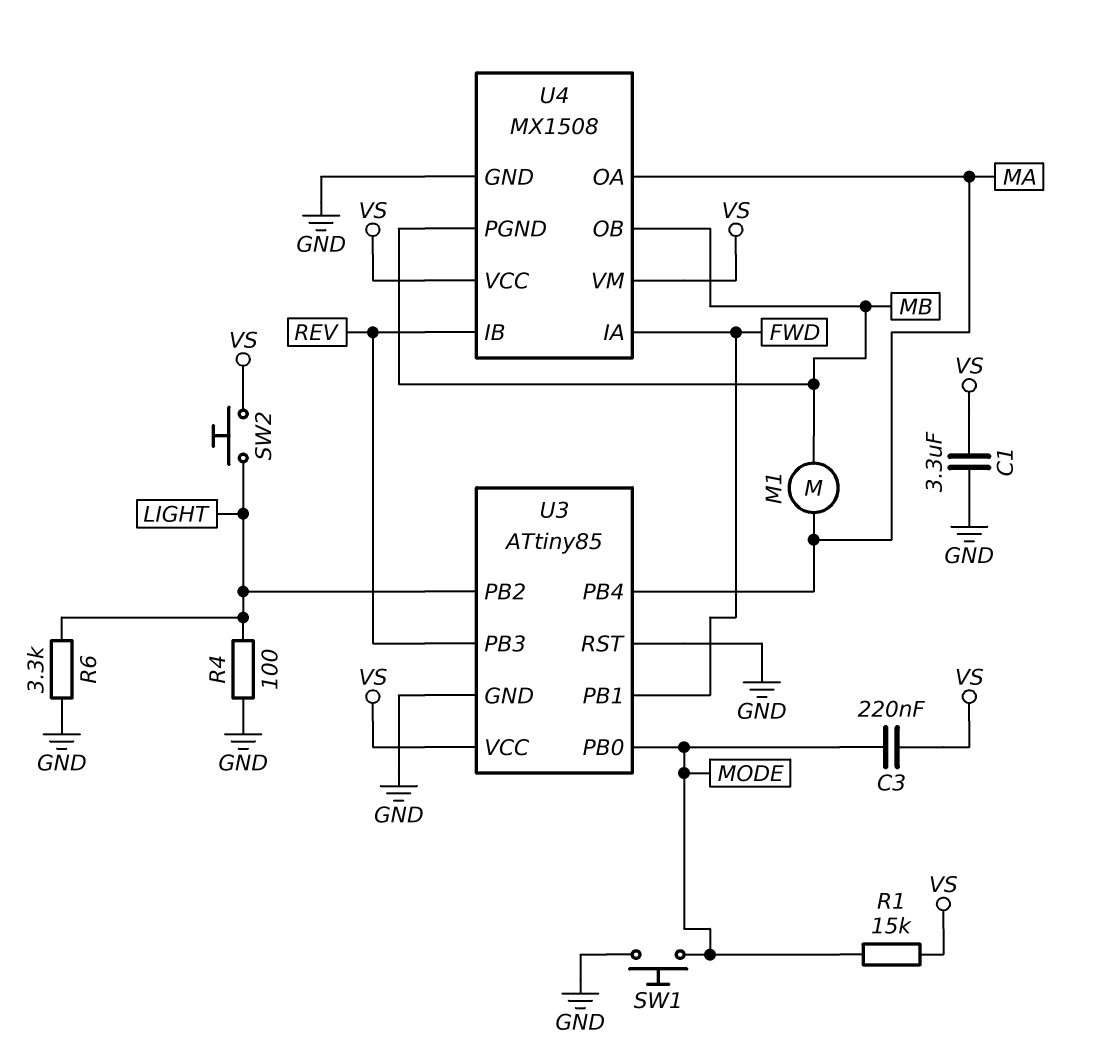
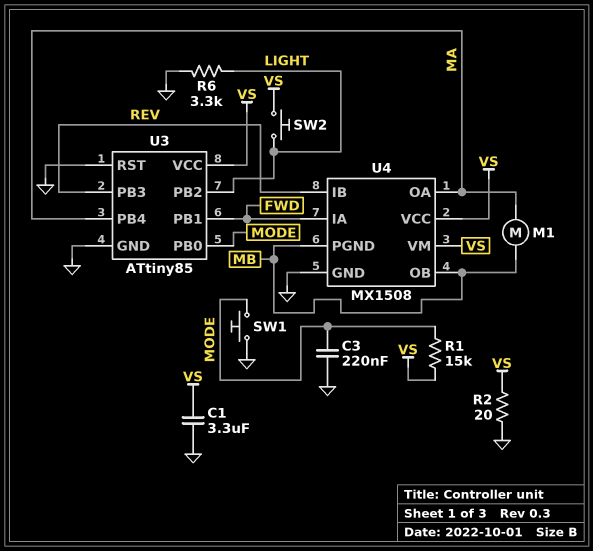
C3: 220nF (MODE, VS) -> 220nF (GND, MODE)
R2: none -> 20 (GND, VS)
R4: 100 (GND, LIGHT) -> none

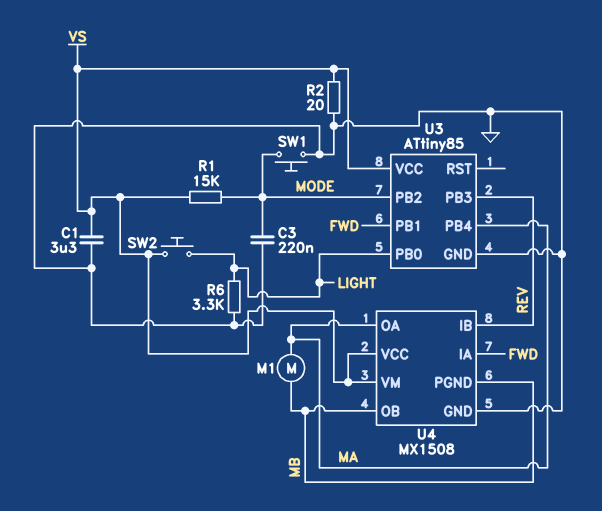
U3 pin PB0: MODE -> LIGHT
U3 pin PB2: LIGHT -> MODE
U3 pin RST: GND -> none

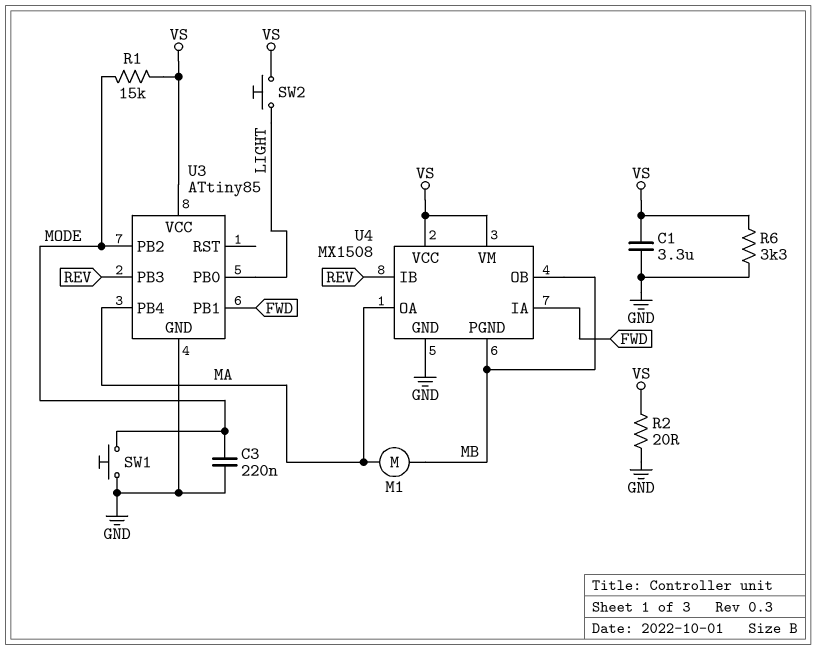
R6: 3.3k (GND, LIGHT) -> 3.3k (GND, VS)

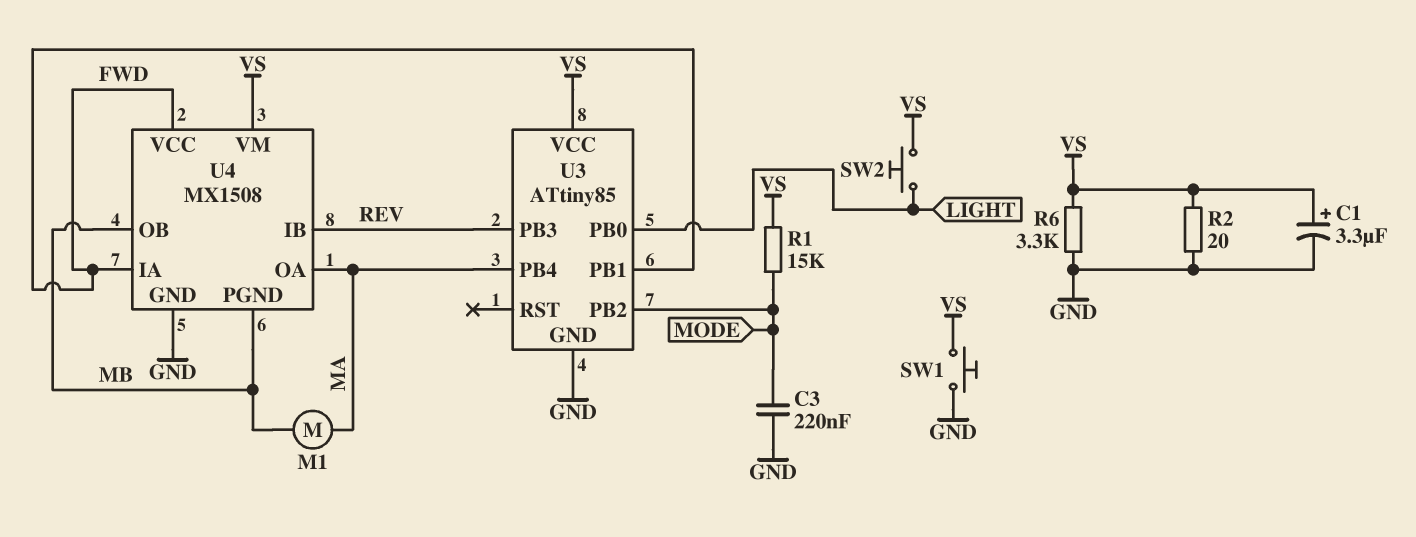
C1: 3.3uF (GND, VS) -> 3.3uF (plus VS, minus GND)
SW1: button (GND, MODE) -> button (GND, VS)
U4 pin VCC: VS -> FWD

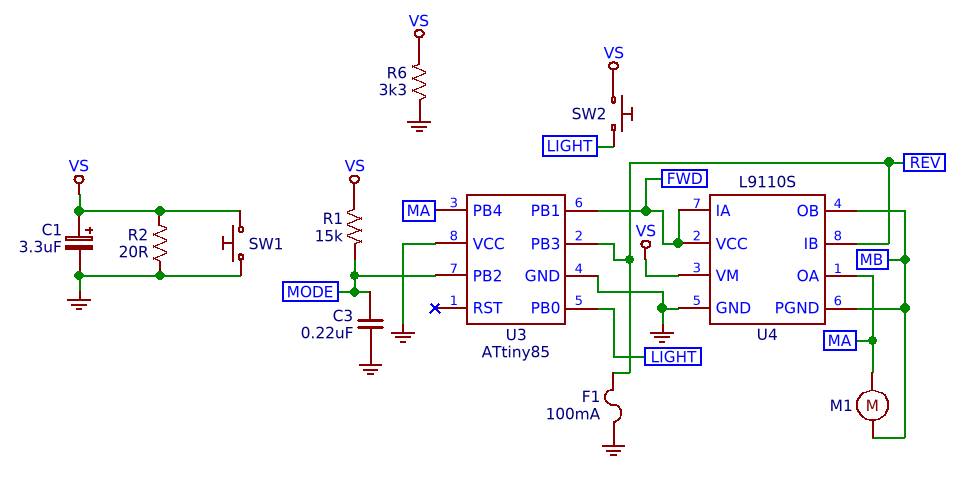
F1: none -> 100mA (GND, REV)
U3 pin VCC: VS -> GND
U4: MX1508 -> L9110S

